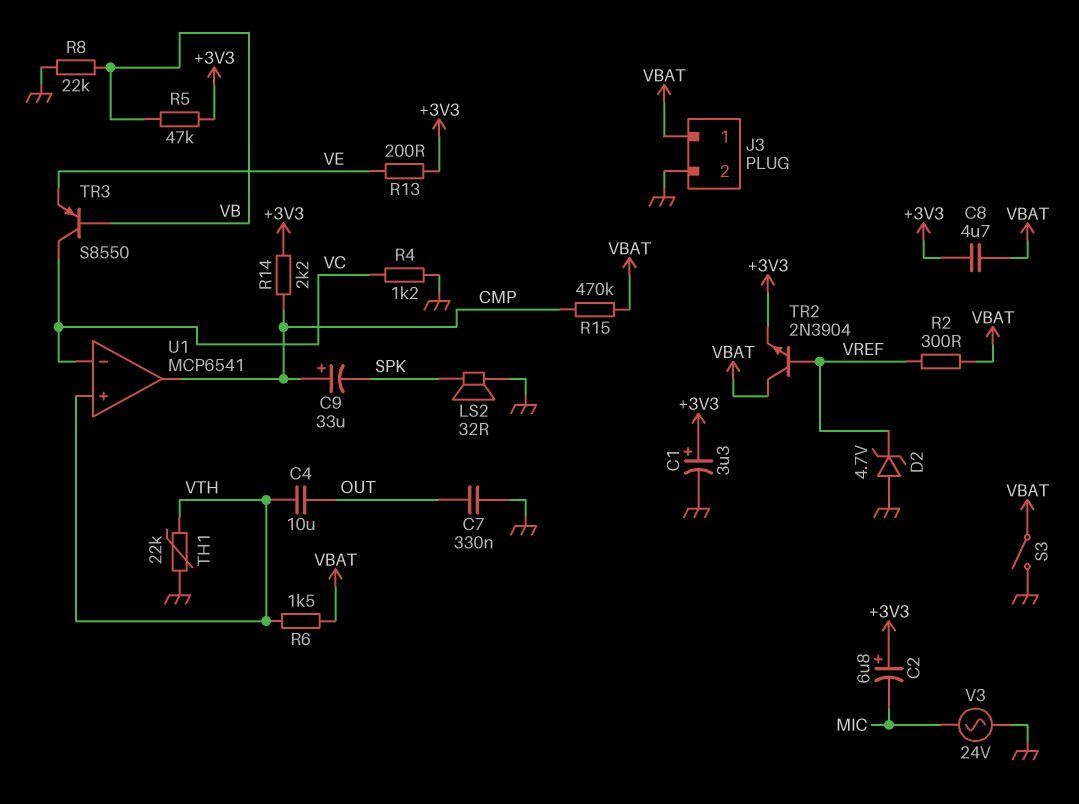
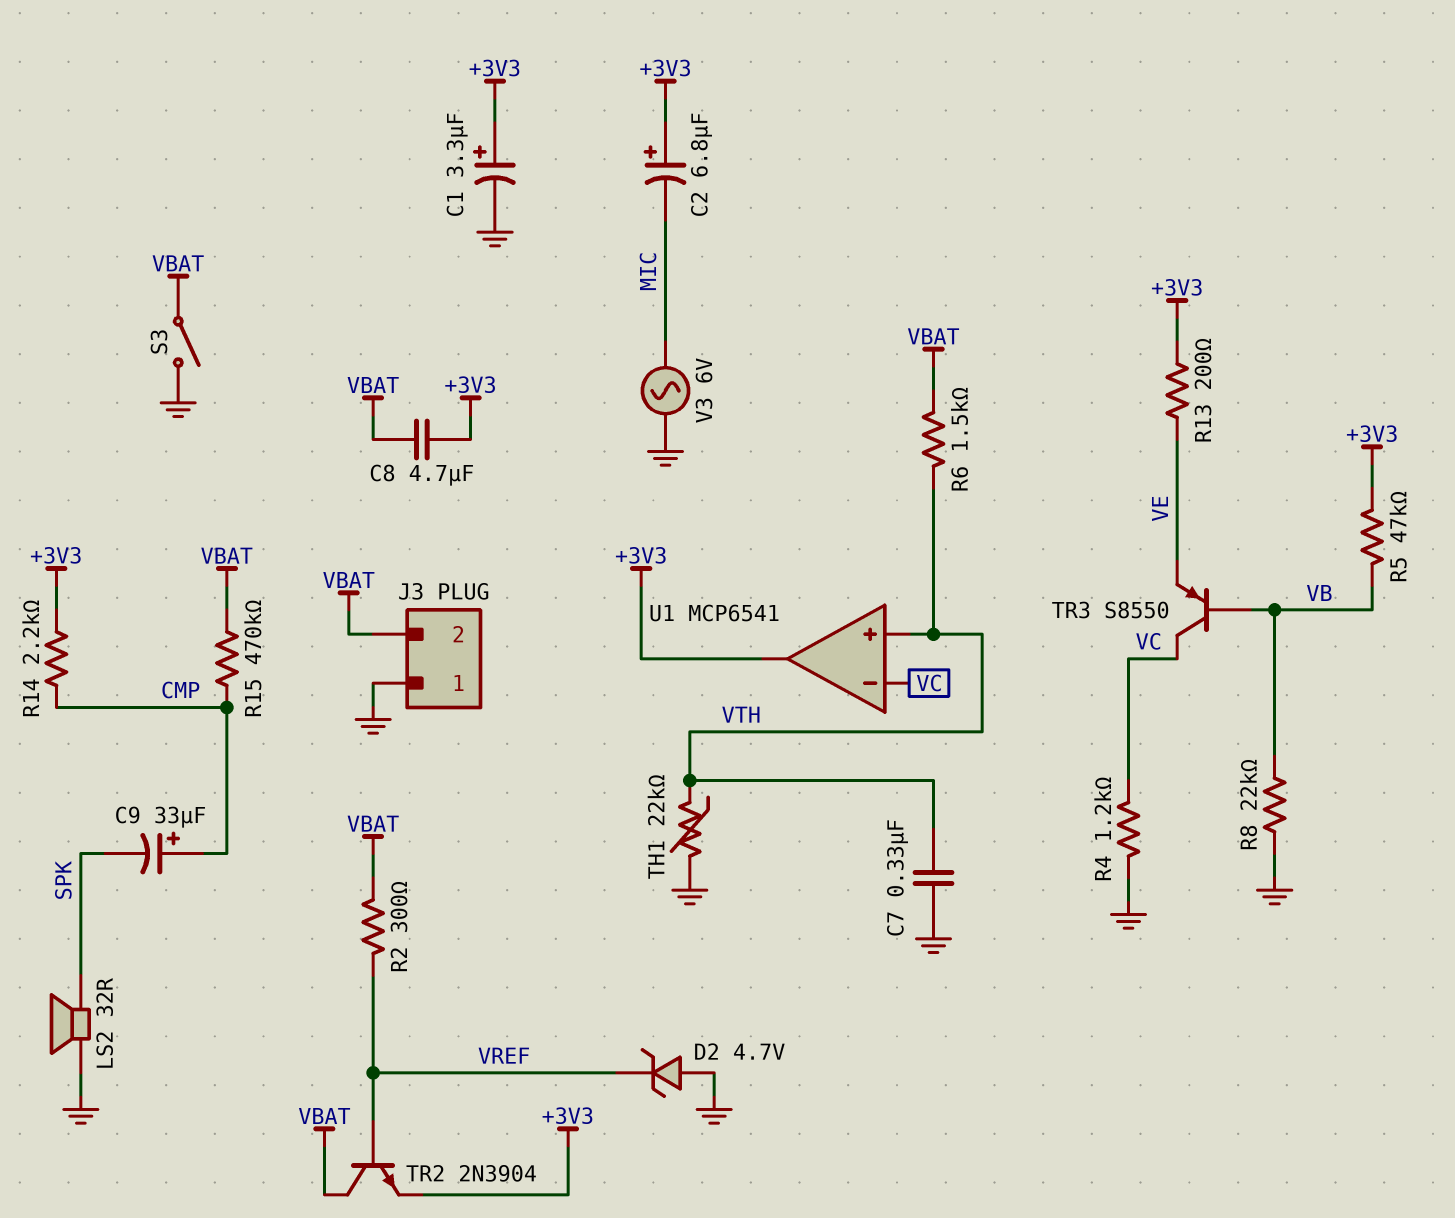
C4: 10uF (OUT, VTH) -> none
C7: 330nF (GND, OUT) -> 330nF (GND, VTH)
J3 pin 1: VBAT -> GND
J3 pin 2: GND -> VBAT
U1 pin out: CMP -> +3V3
V3: AC 24V (GND, MIC) -> AC 6V (GND, MIC)

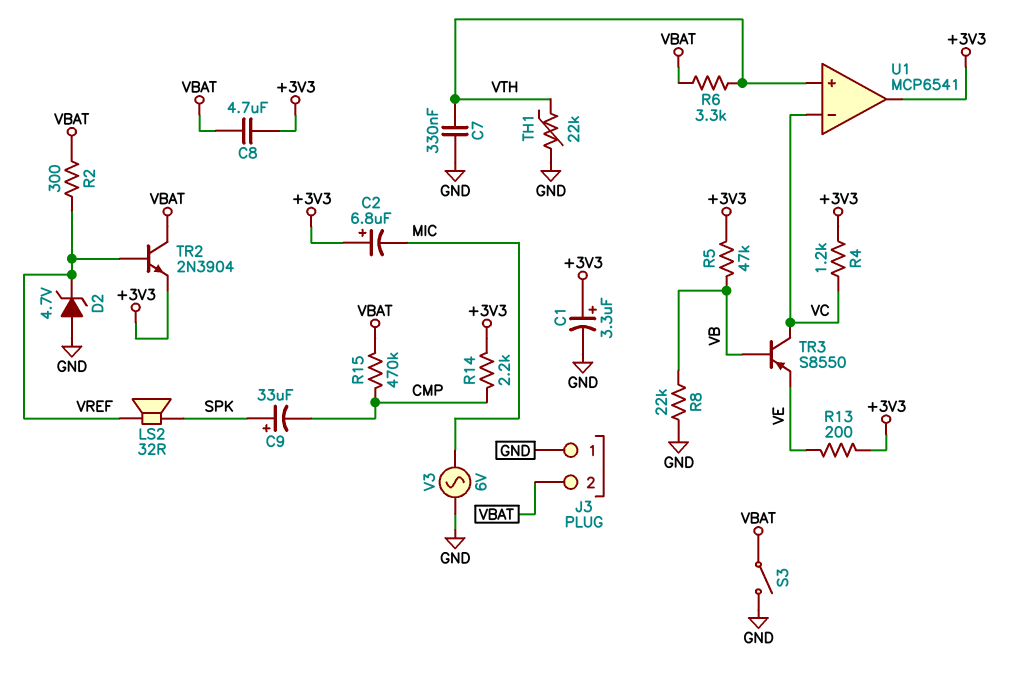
C9: 33uF (plus CMP, minus SPK) -> 33uF (plus SPK, minus CMP)
LS2: speaker 32R (GND, SPK) -> speaker 32R (SPK, VREF)
R4: 1.2k (GND, VC) -> 1.2k (+3V3, VC)
R6: 1.5k (VBAT, VTH) -> 3.3k (VBAT, VTH)

